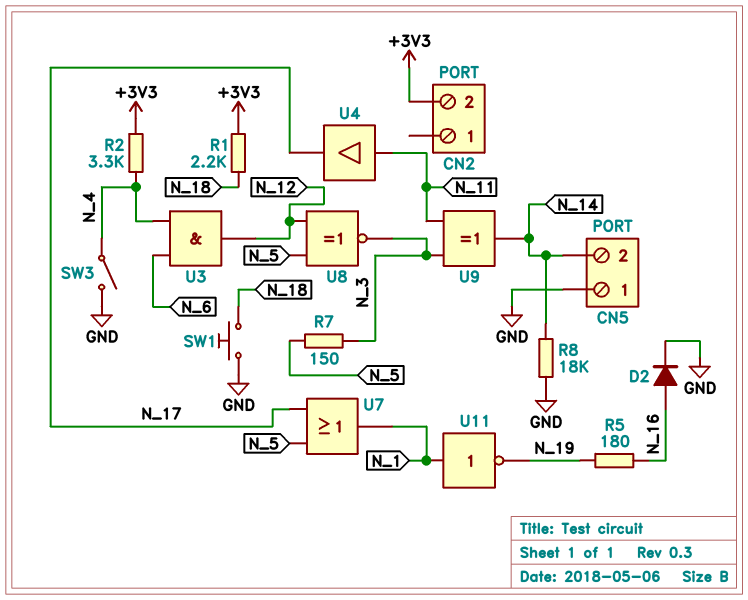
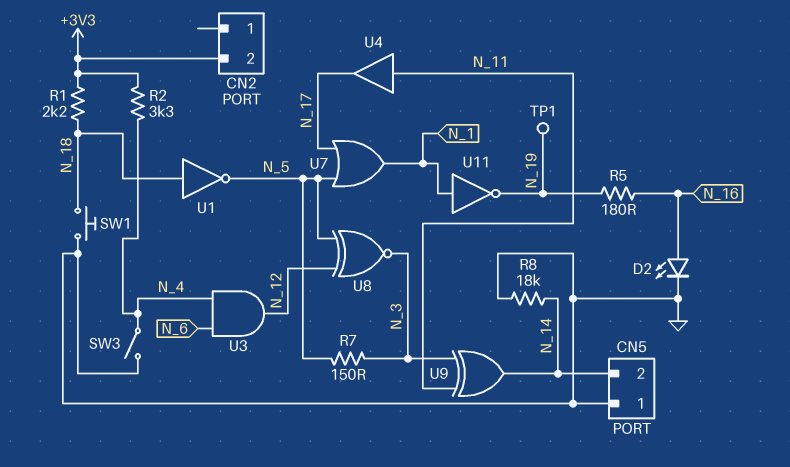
D2: diode (A N_16, K GND) -> LED (A N_16, K GND)
TP1: none -> test point (N_19)
U1: none -> NOT (in N_18, out N_5)

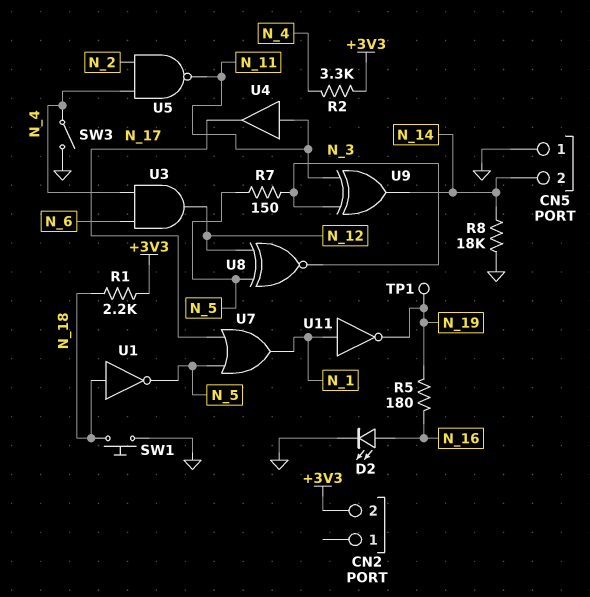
U5: none -> NAND (in N_2, in N_4, out N_11)

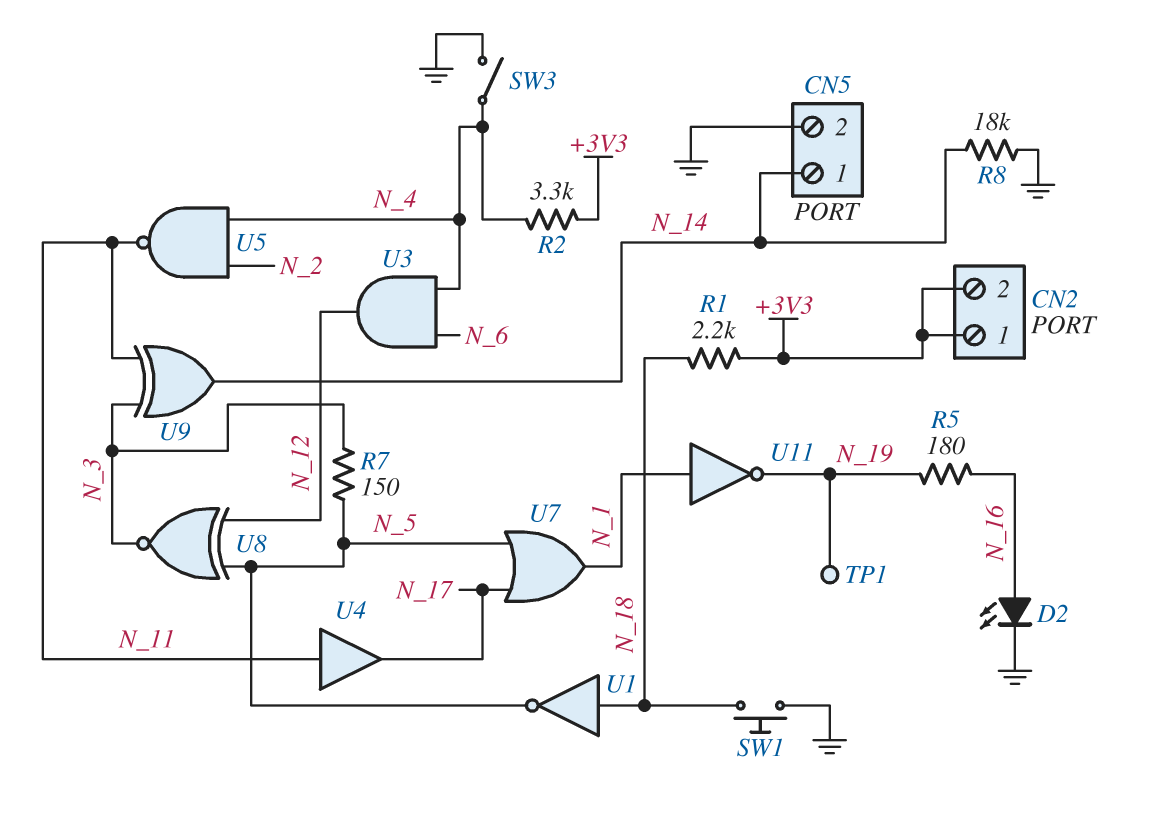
CN2 pin 1: none -> +3V3
CN5 pin 1: GND -> N_14
CN5 pin 2: N_14 -> GND

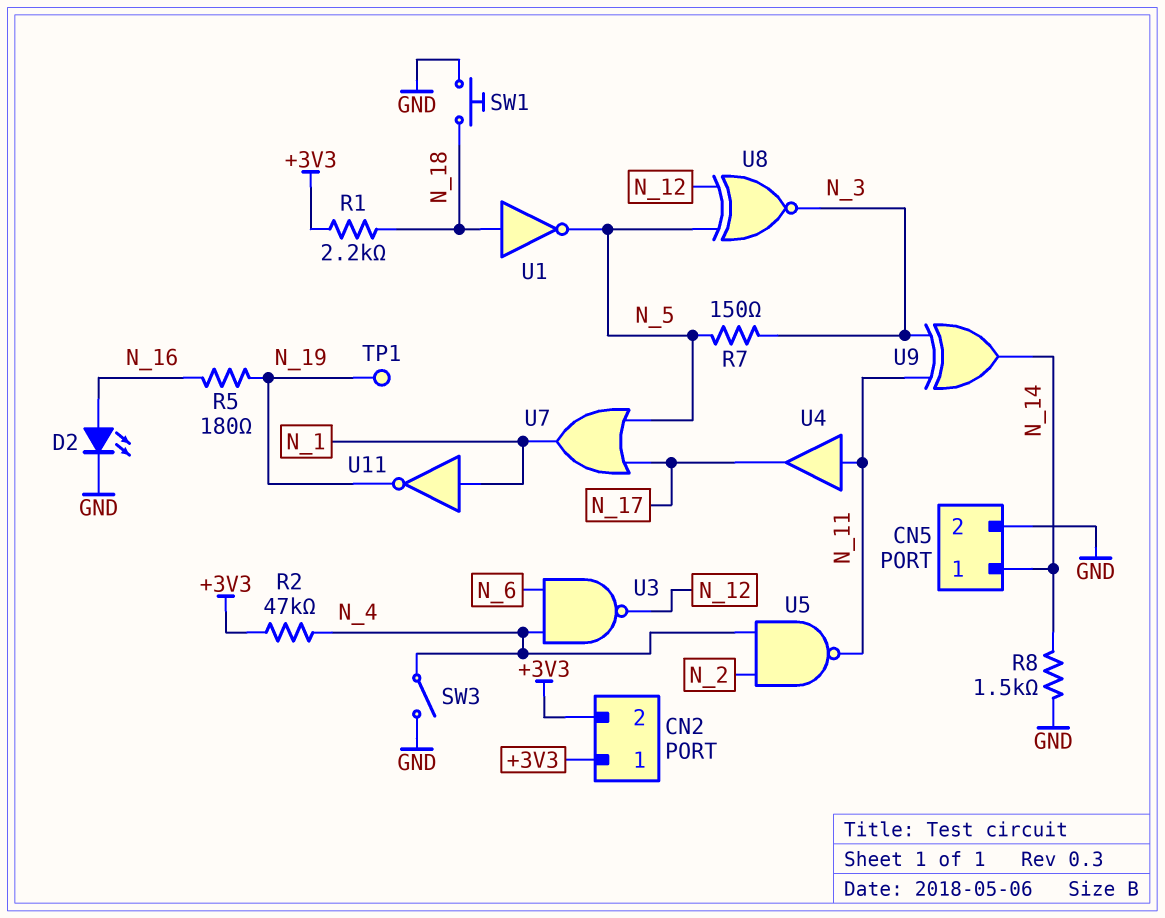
R2: 3.3k (+3V3, N_4) -> 47k (+3V3, N_4)
R8: 18k (GND, N_14) -> 1.5k (GND, N_14)
U3: AND (in N_4, in N_6, out N_12) -> NAND (in N_4, in N_6, out N_12)

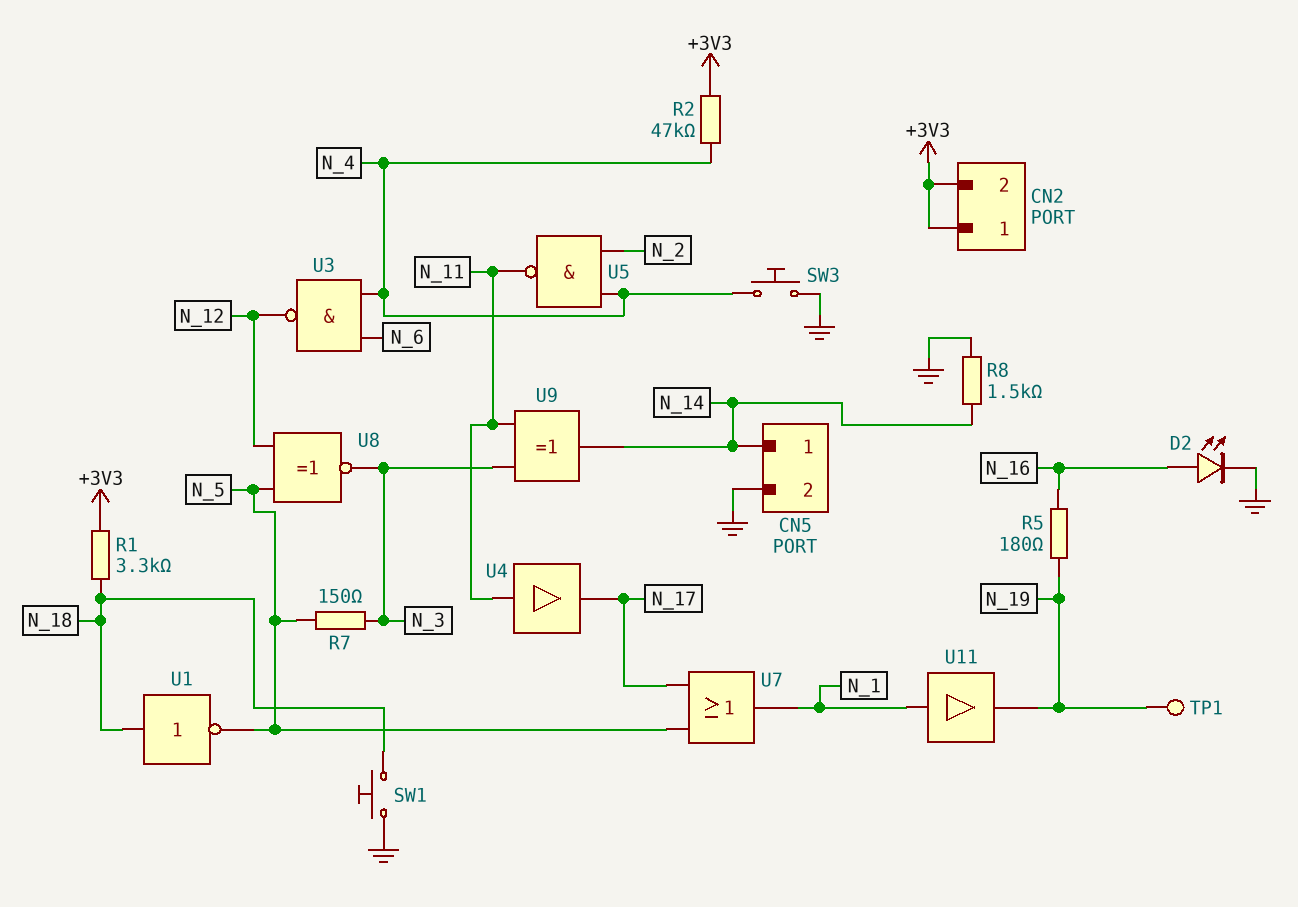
R1: 2.2k (+3V3, N_18) -> 3.3k (+3V3, N_18)
SW3: switch (GND, N_4) -> button (GND, N_4)
U11: NOT (in N_1, out N_19) -> buffer (in N_1, out N_19)

